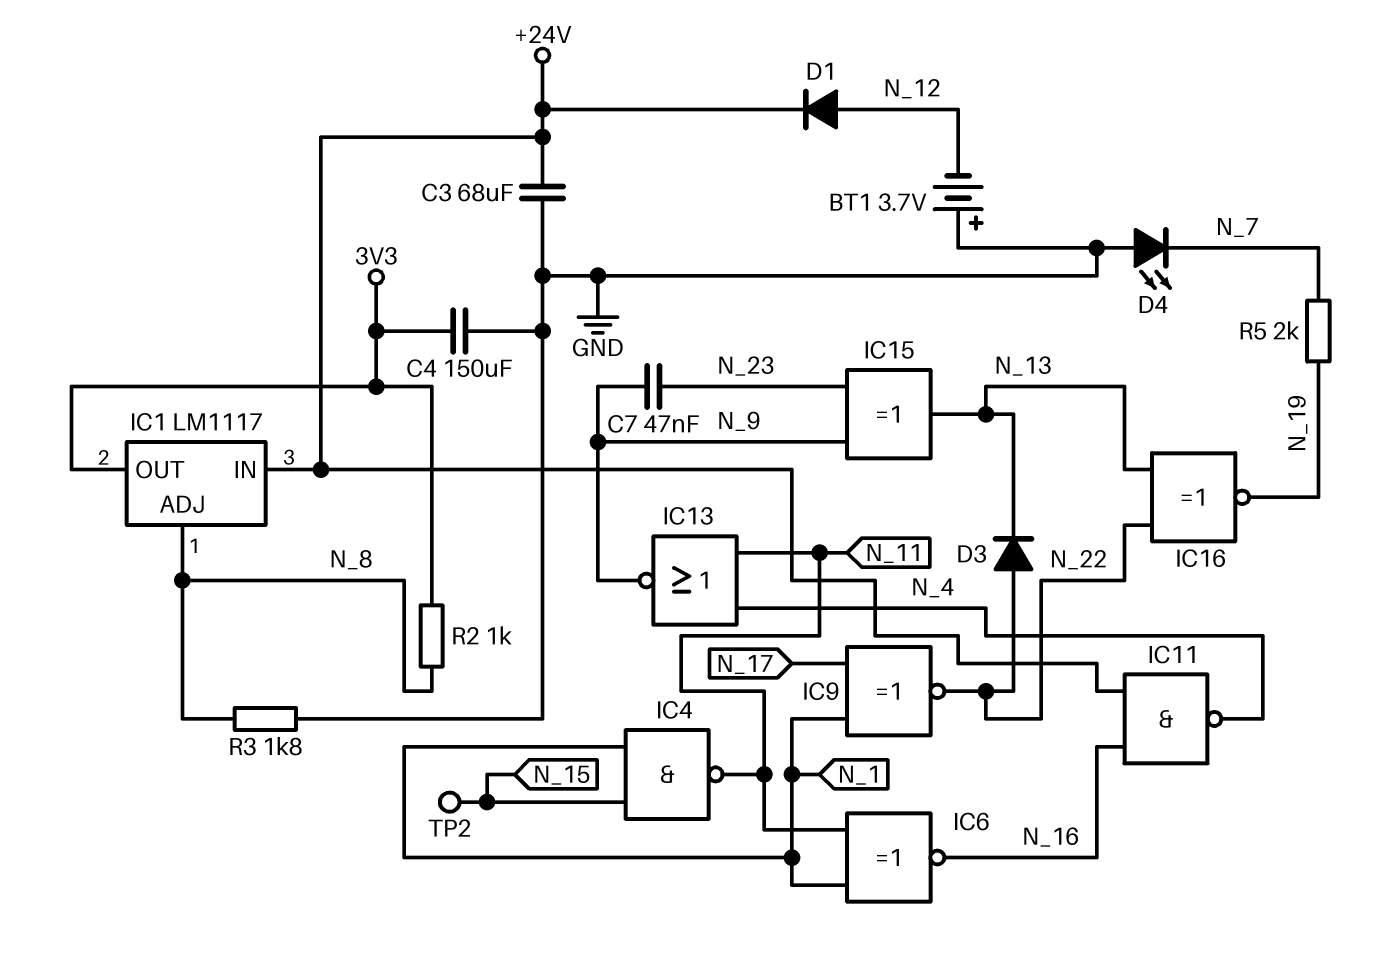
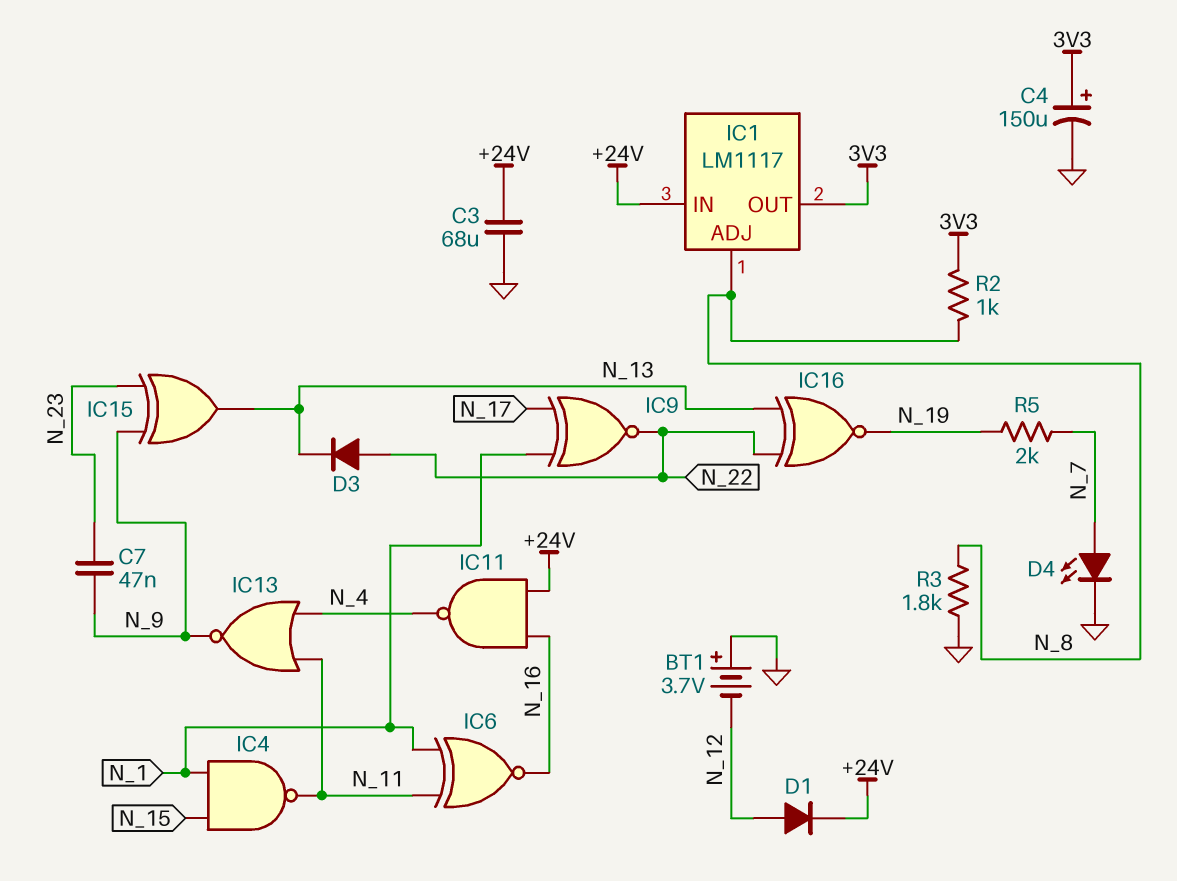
C4: 150uF (3V3, GND) -> 150uF (plus 3V3, minus GND)
D4: LED (A GND, K N_7) -> LED (A N_7, K GND)
TP2: test point (N_15) -> none

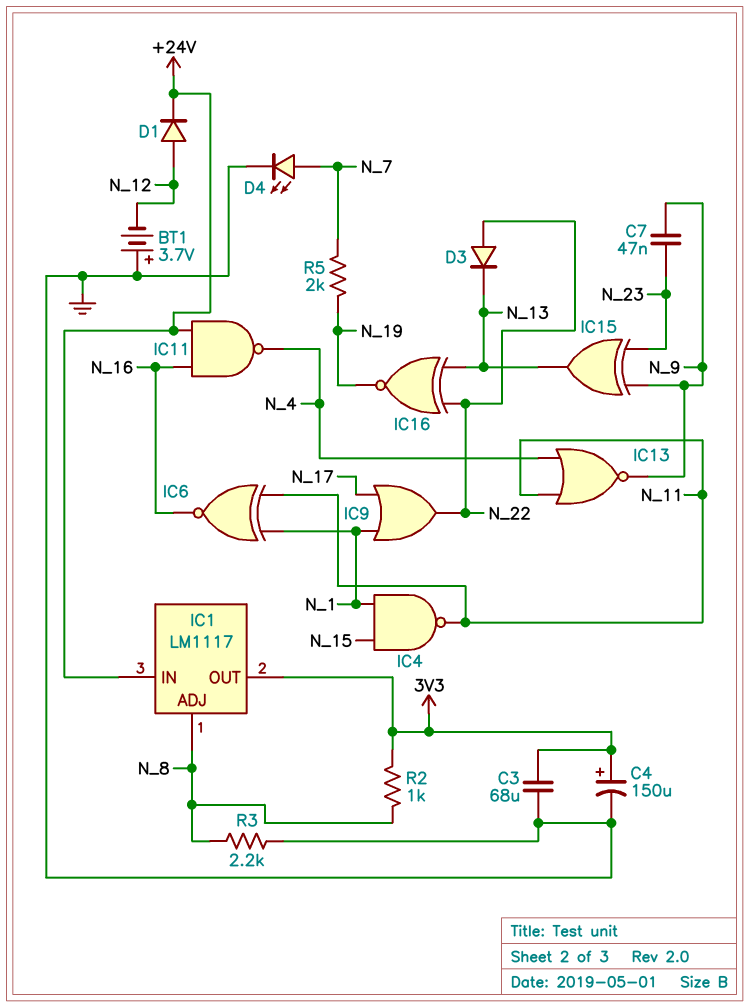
C3: 68uF (+24V, GND) -> 68uF (3V3, GND)
IC9: XNOR (in N_1, in N_17, out N_22) -> OR (in N_1, in N_17, out N_22)
R3: 1.8k (GND, N_8) -> 2.2k (GND, N_8)

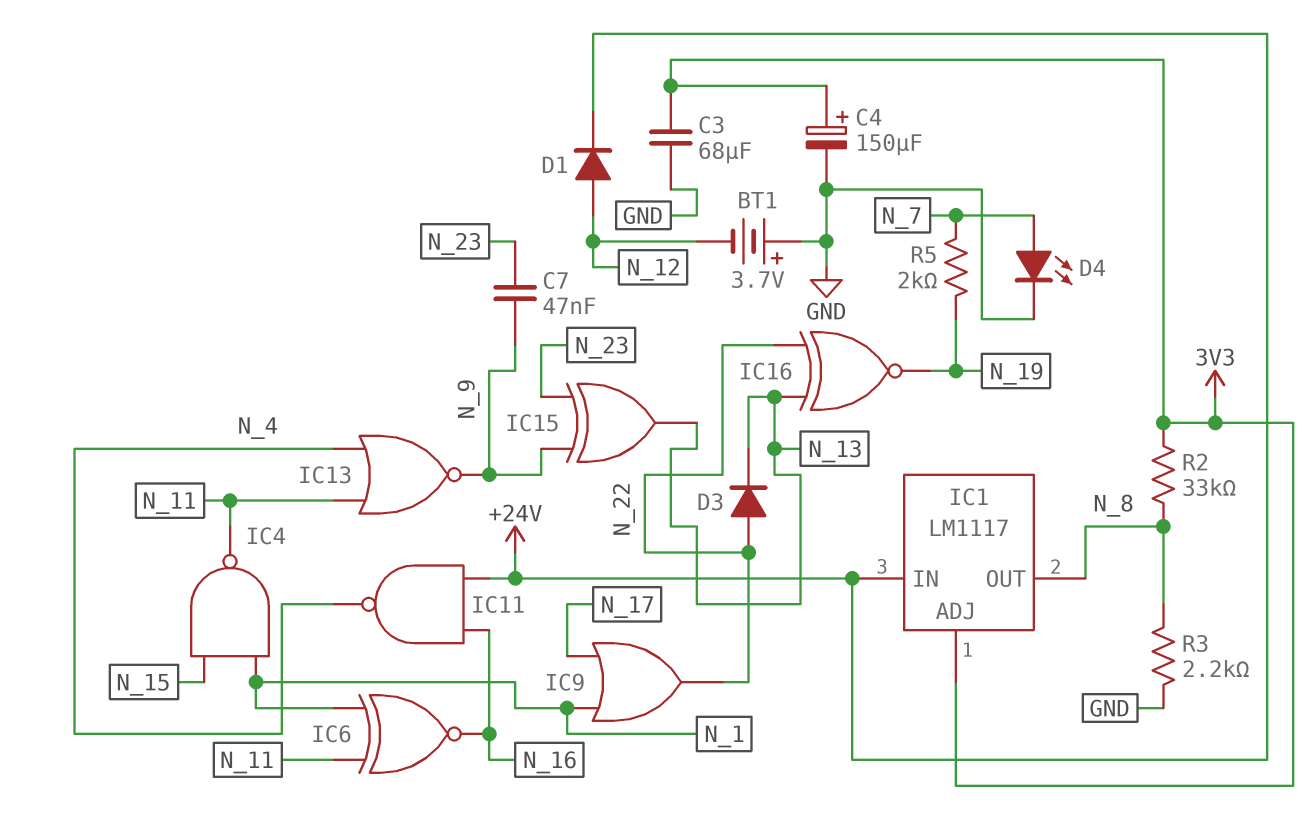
IC1 pin ADJ: N_8 -> 3V3
IC1 pin OUT: 3V3 -> N_8
R2: 1k (3V3, N_8) -> 33k (3V3, N_8)

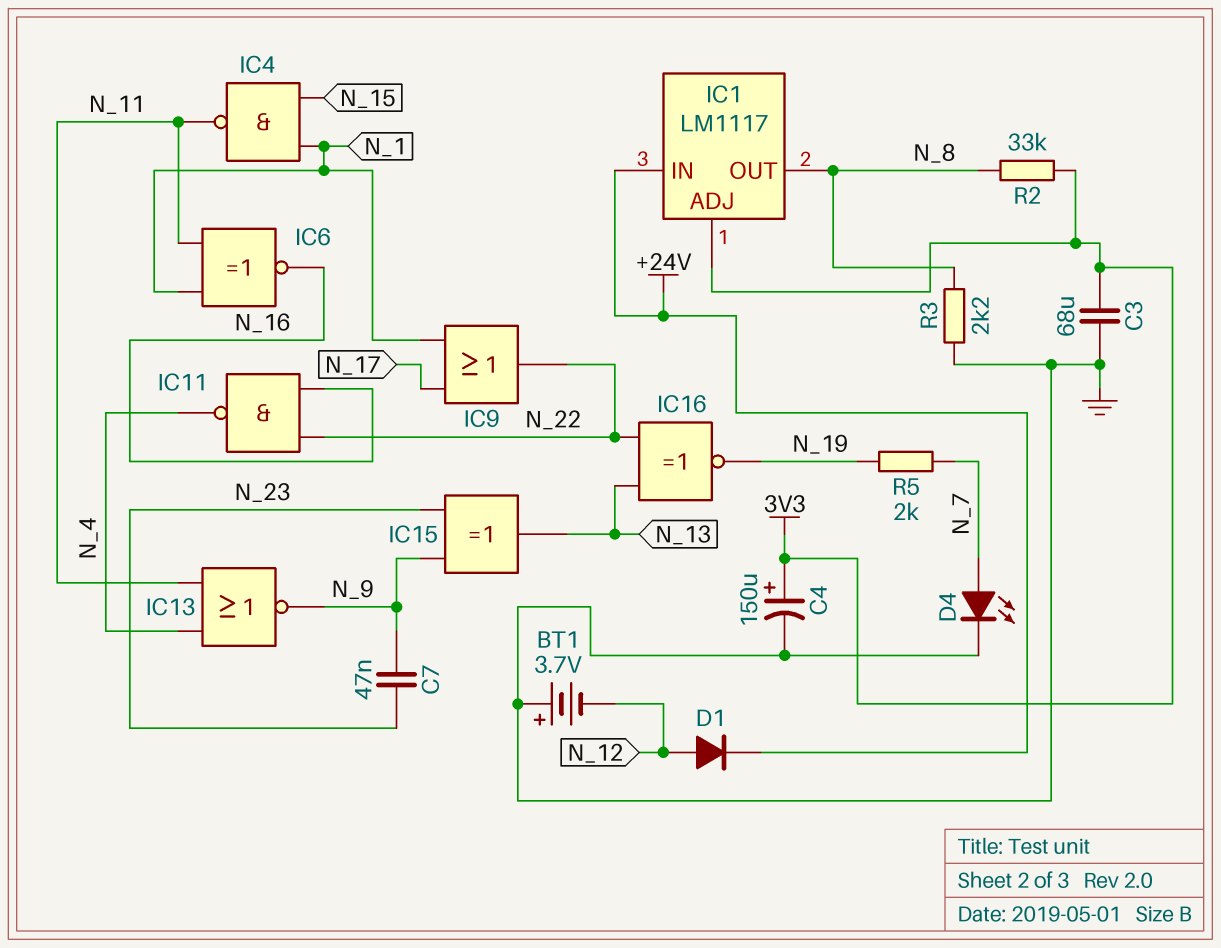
D3: diode (A N_22, K N_13) -> none
IC11: NAND (in +24V, in N_16, out N_4) -> NAND (in N_16, in N_22, out N_4)

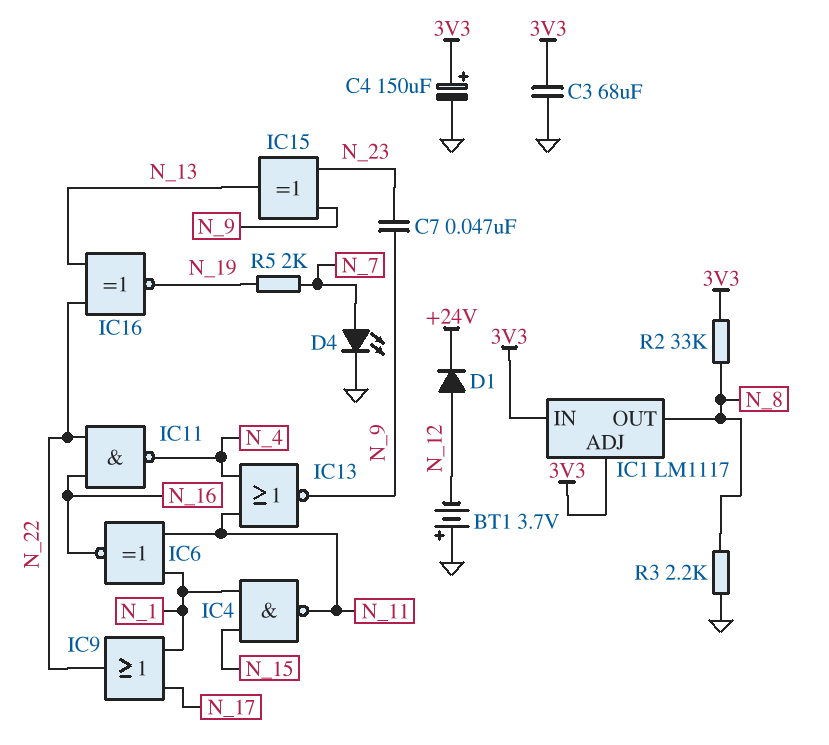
IC1 pin IN: +24V -> 3V3

